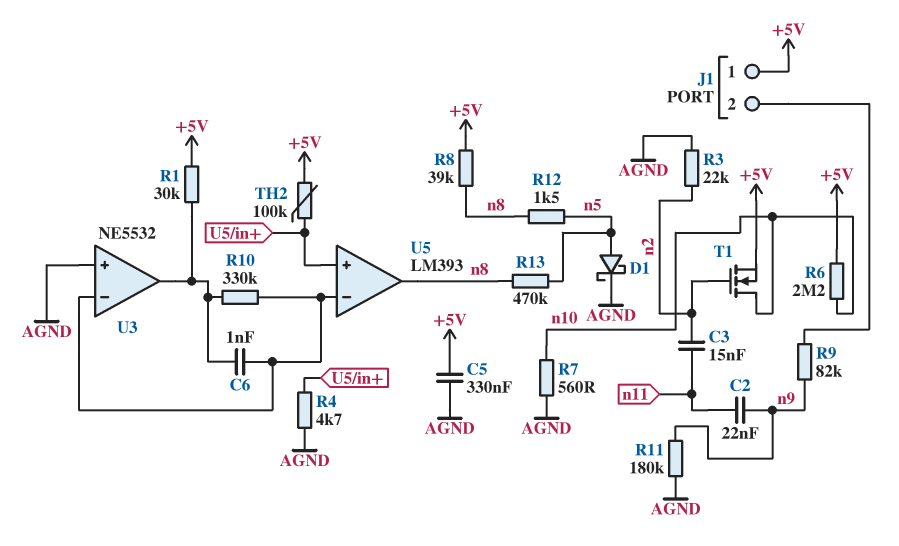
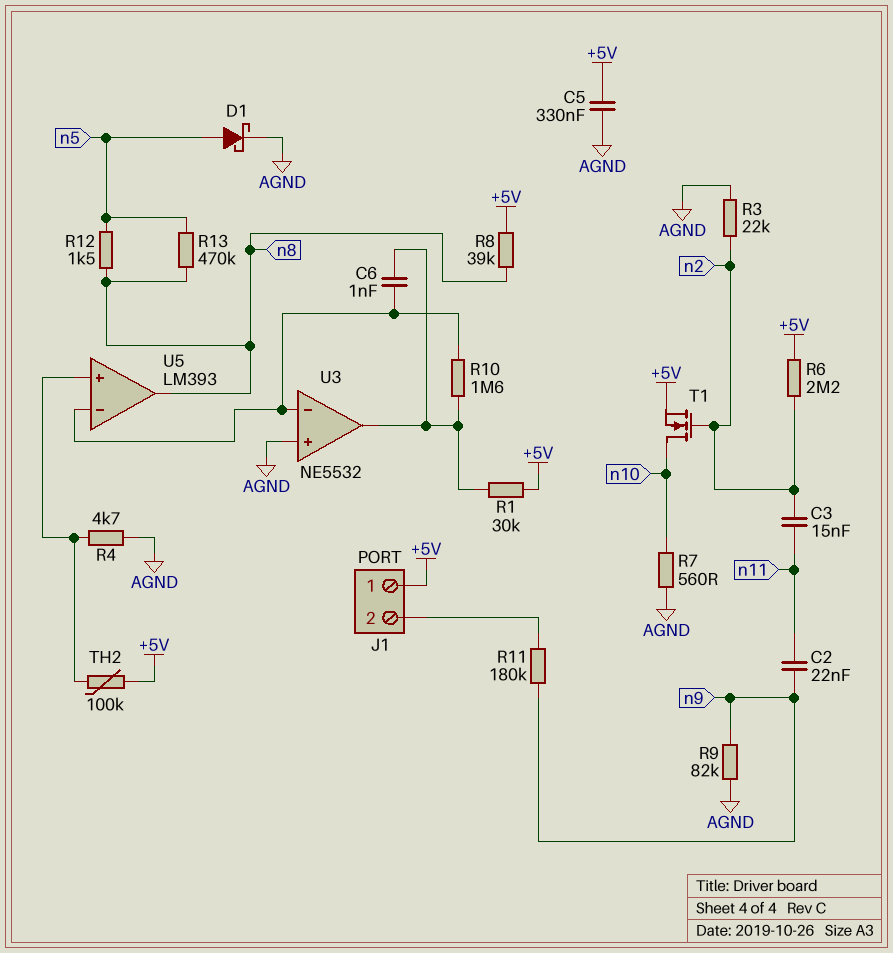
R6: 2.2M (+5V, n10) -> 2.2M (+5V, n2)
R9: 82k (J1/2, n9) -> 82k (AGND, n9)
R10: 330k (U3/in-, U3/out) -> 1.6M (U3/in-, U3/out)
R11: 180k (AGND, n9) -> 180k (J1/2, n9)

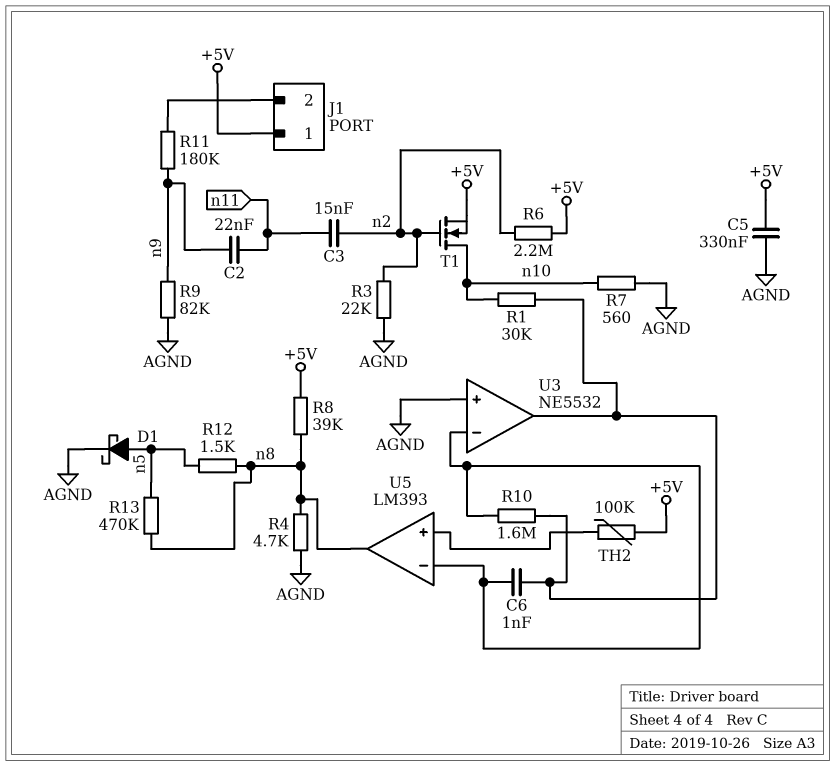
R1: 30k (+5V, U3/out) -> 30k (U3/out, n10)
R4: 4.7k (AGND, U5/in+) -> 4.7k (AGND, n8)

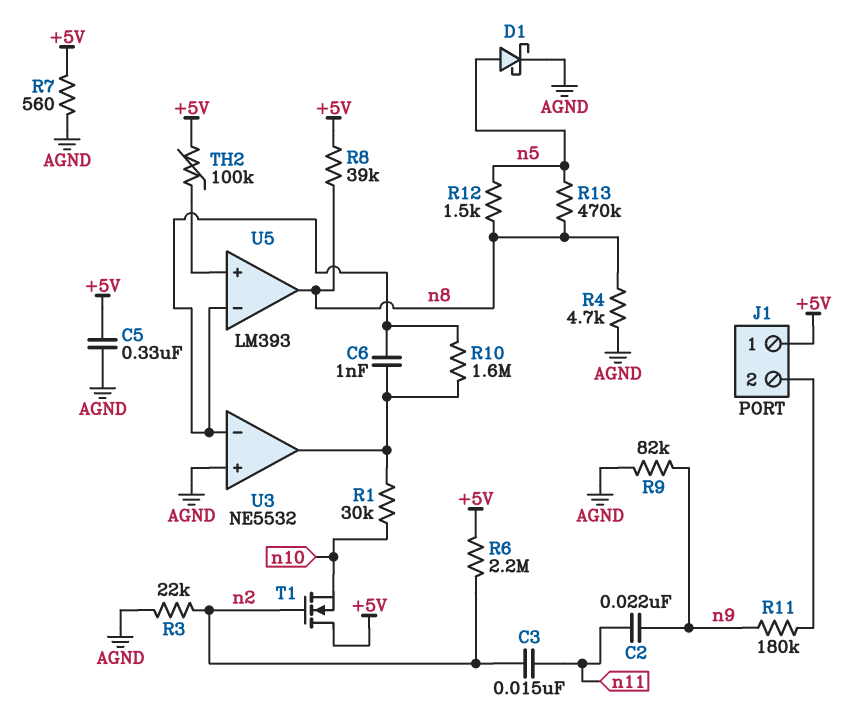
R7: 560 (AGND, n10) -> 560 (+5V, AGND)
T1: NMOS (G n2, D n10, S +5V) -> NMOS (G n2, D +5V, S n10)

